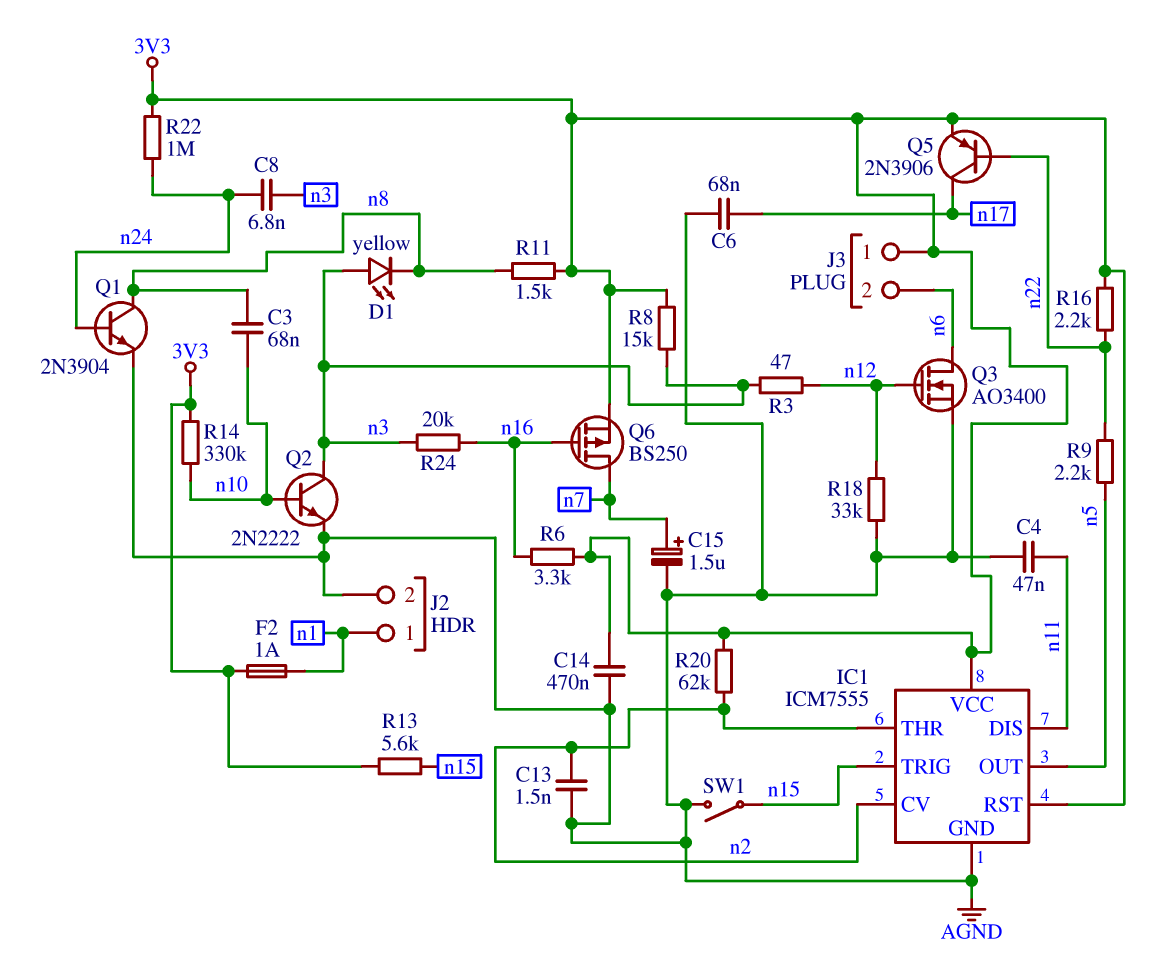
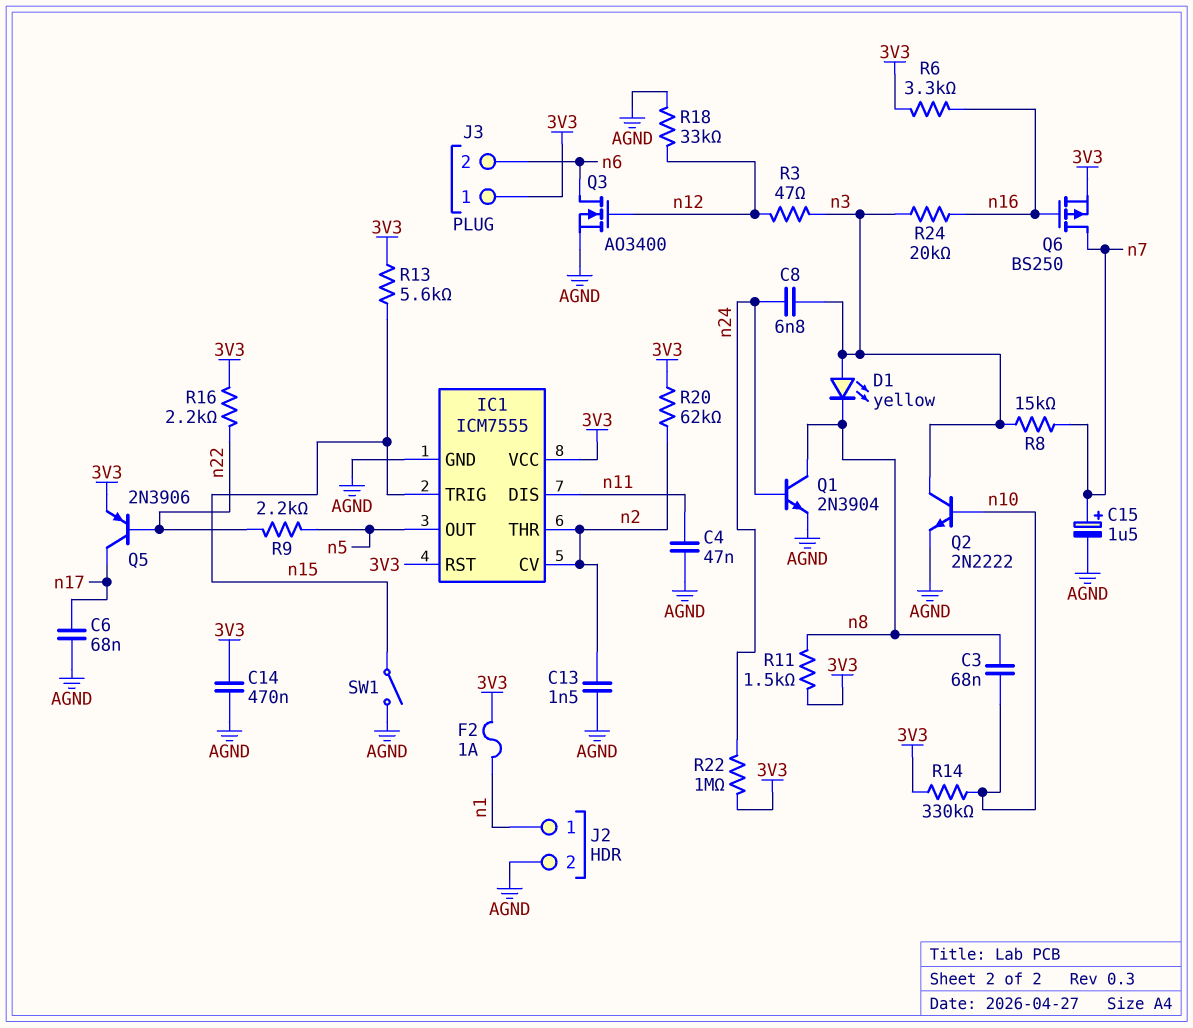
R8: 15k (3V3, n3) -> 15k (n3, n7)

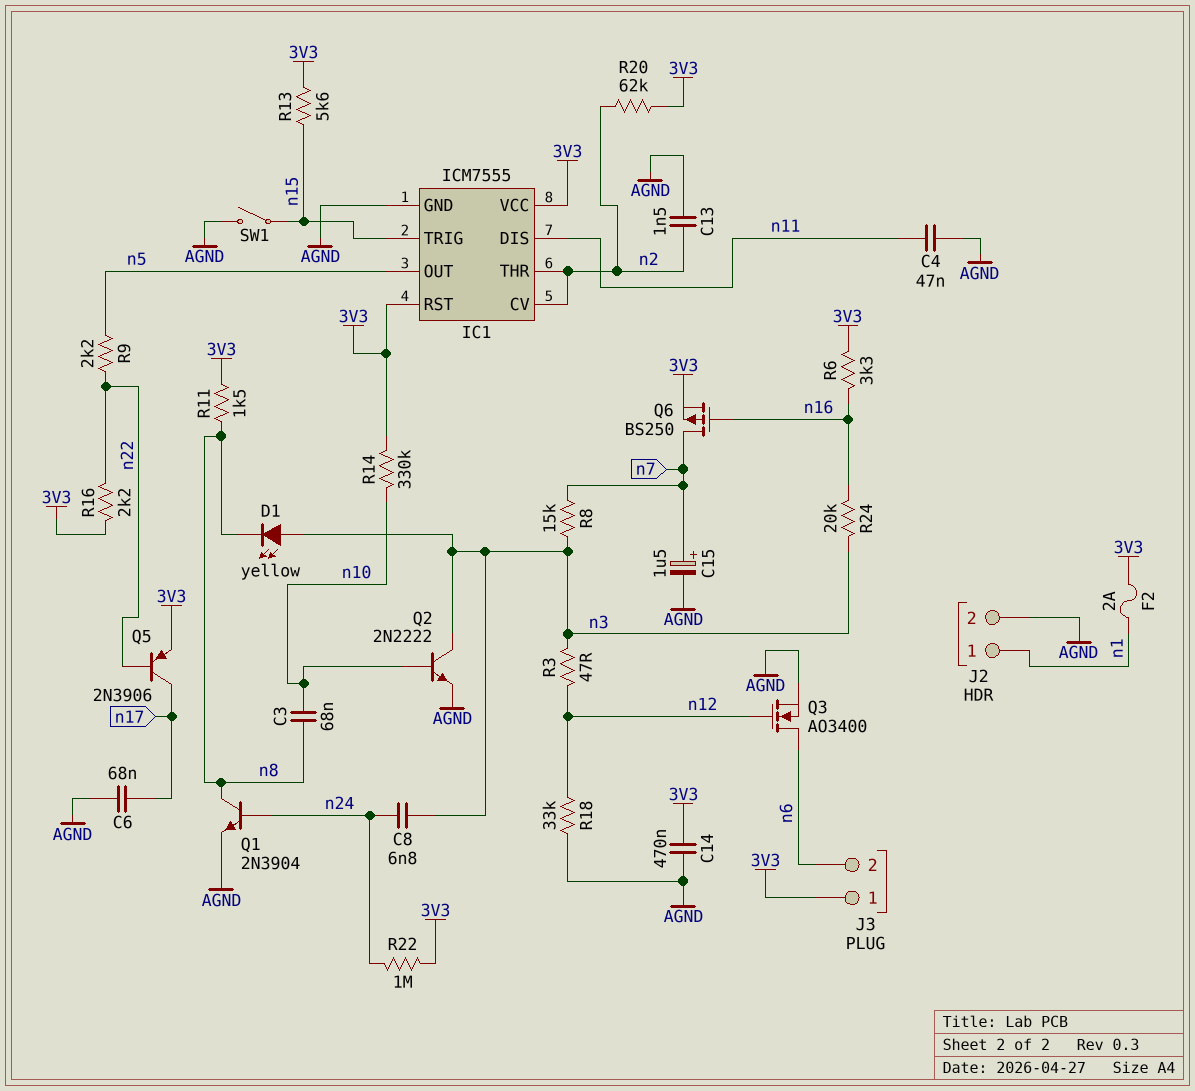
F2: 1A (3V3, n1) -> 2A (3V3, n1)

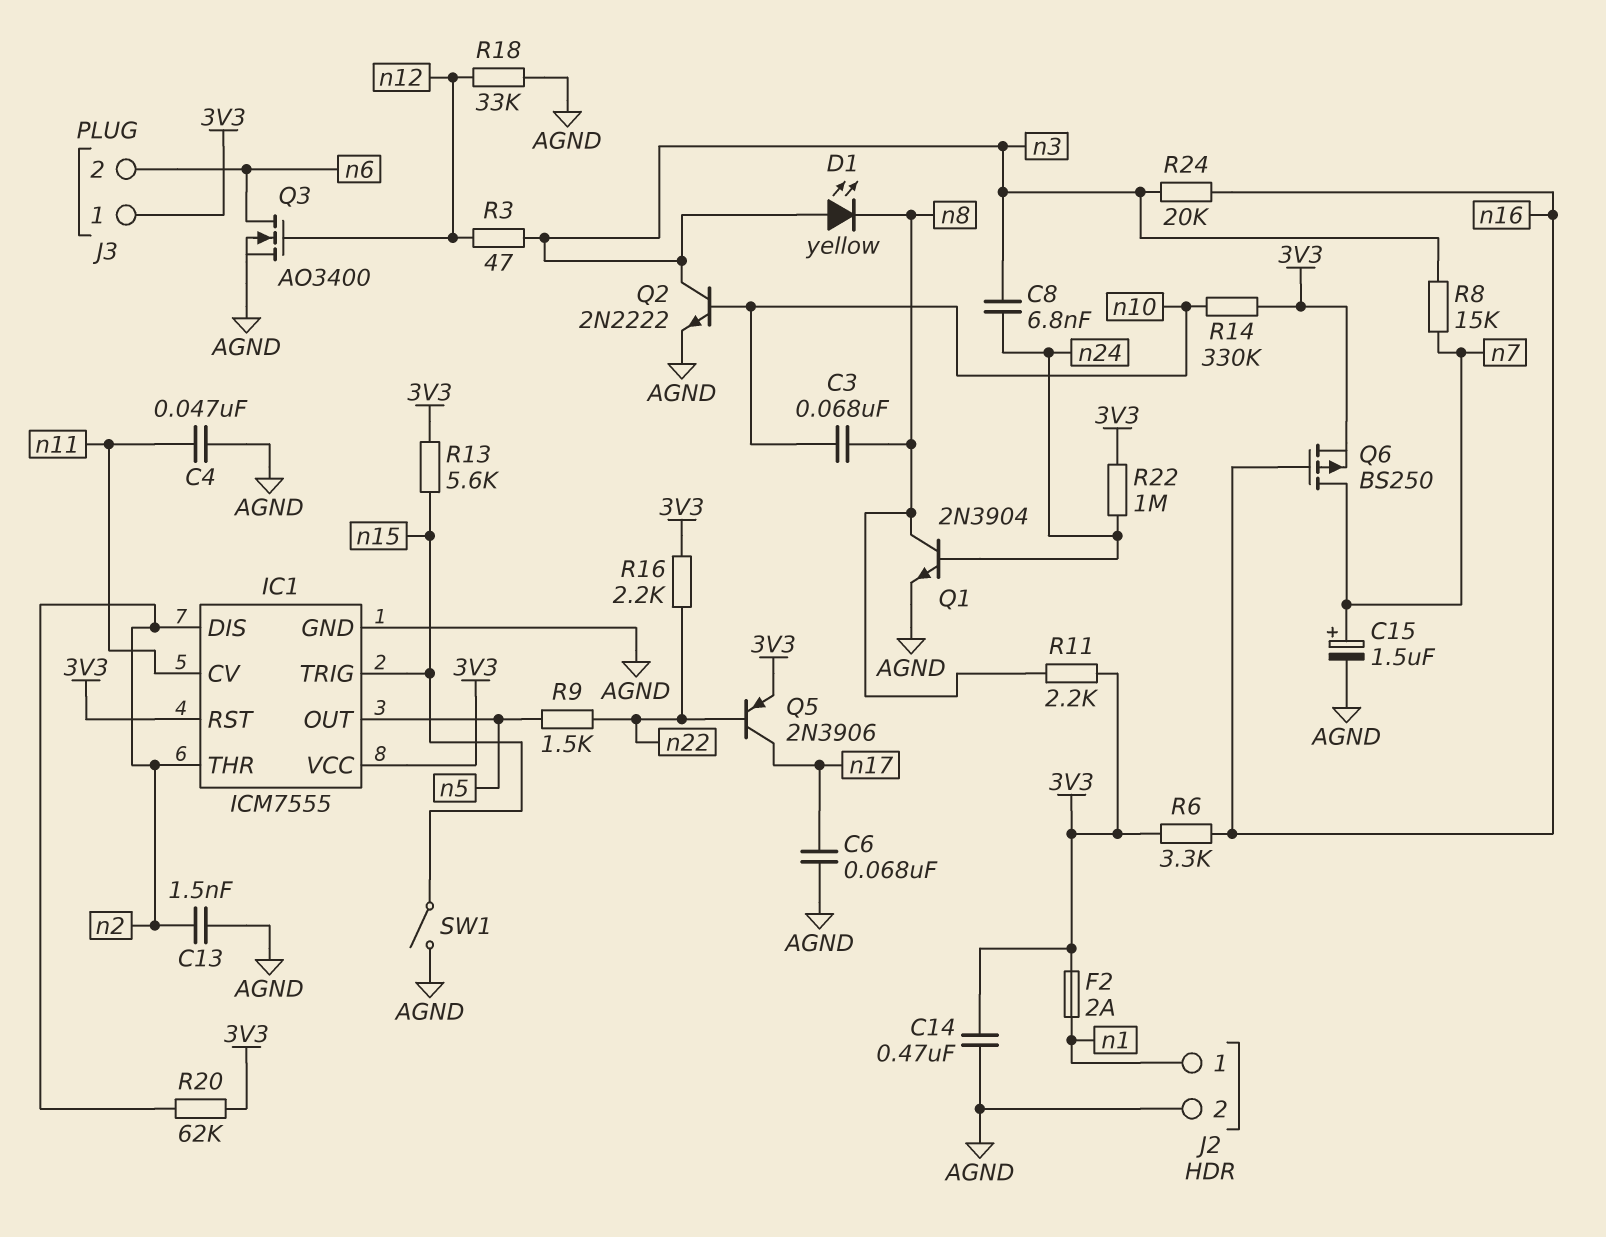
IC1 pin CV: n2 -> n11
IC1 pin DIS: n11 -> n2
R9: 2.2k (n5, n22) -> 1.5k (n5, n22)
R11: 1.5k (3V3, n8) -> 2.2k (3V3, n8)

